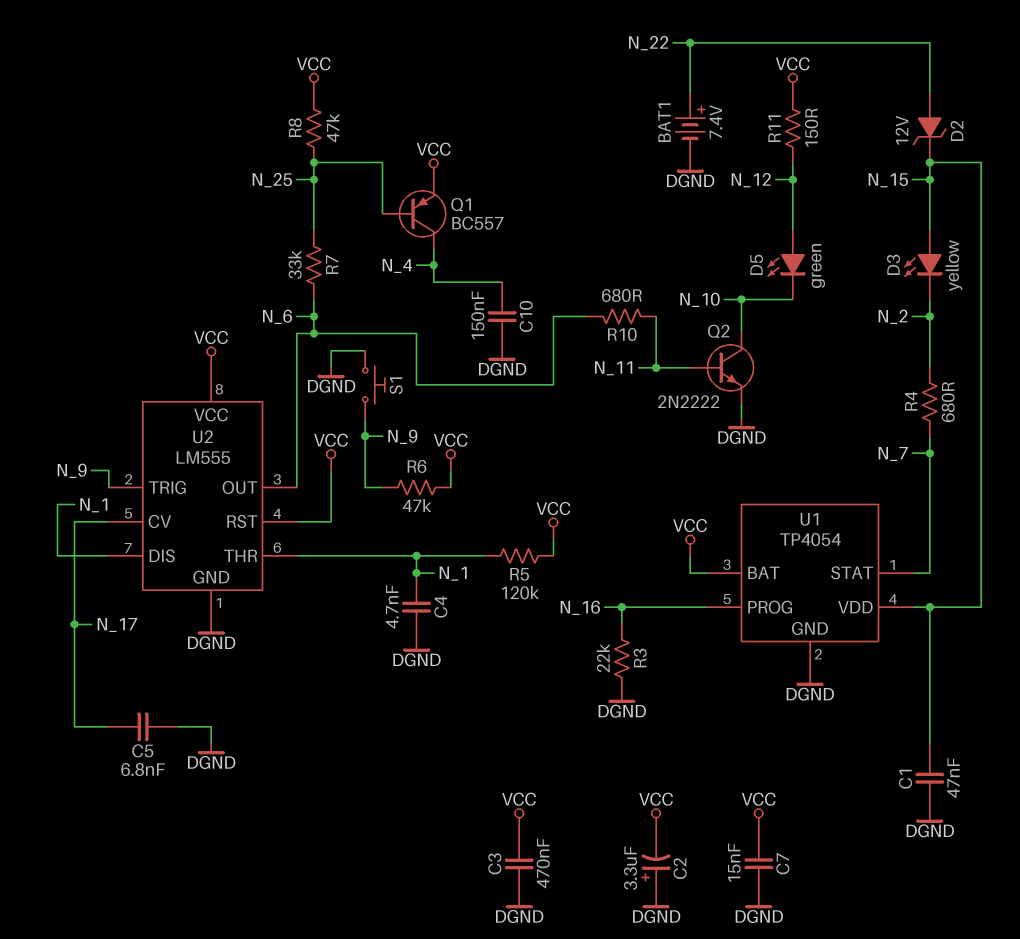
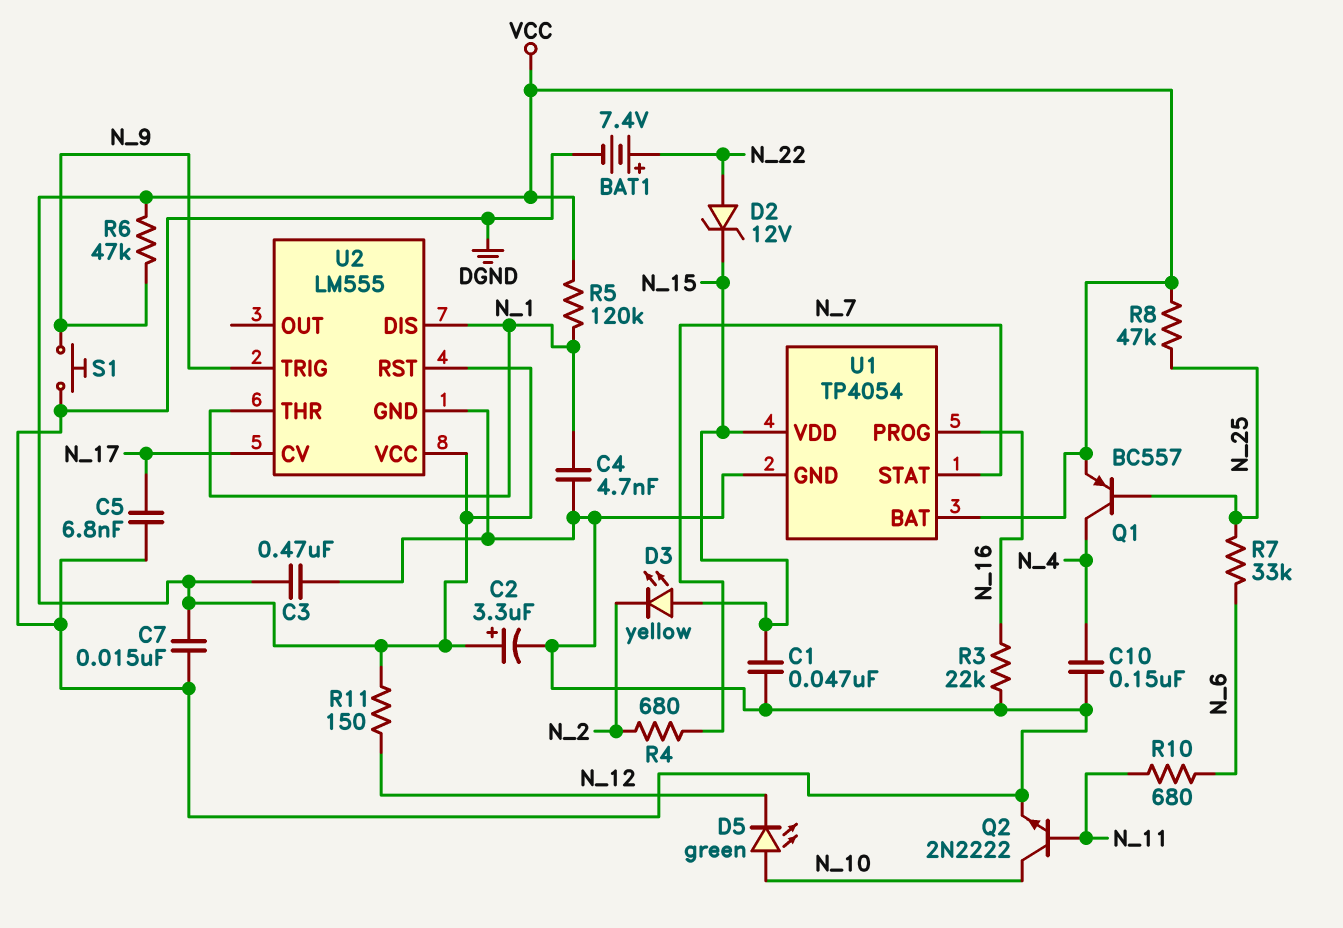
C2: 3.3uF (plus DGND, minus VCC) -> 3.3uF (plus VCC, minus DGND)
D5: LED green (A N_12, K N_10) -> LED green (A N_10, K N_12)
U2 pin OUT: N_6 -> none

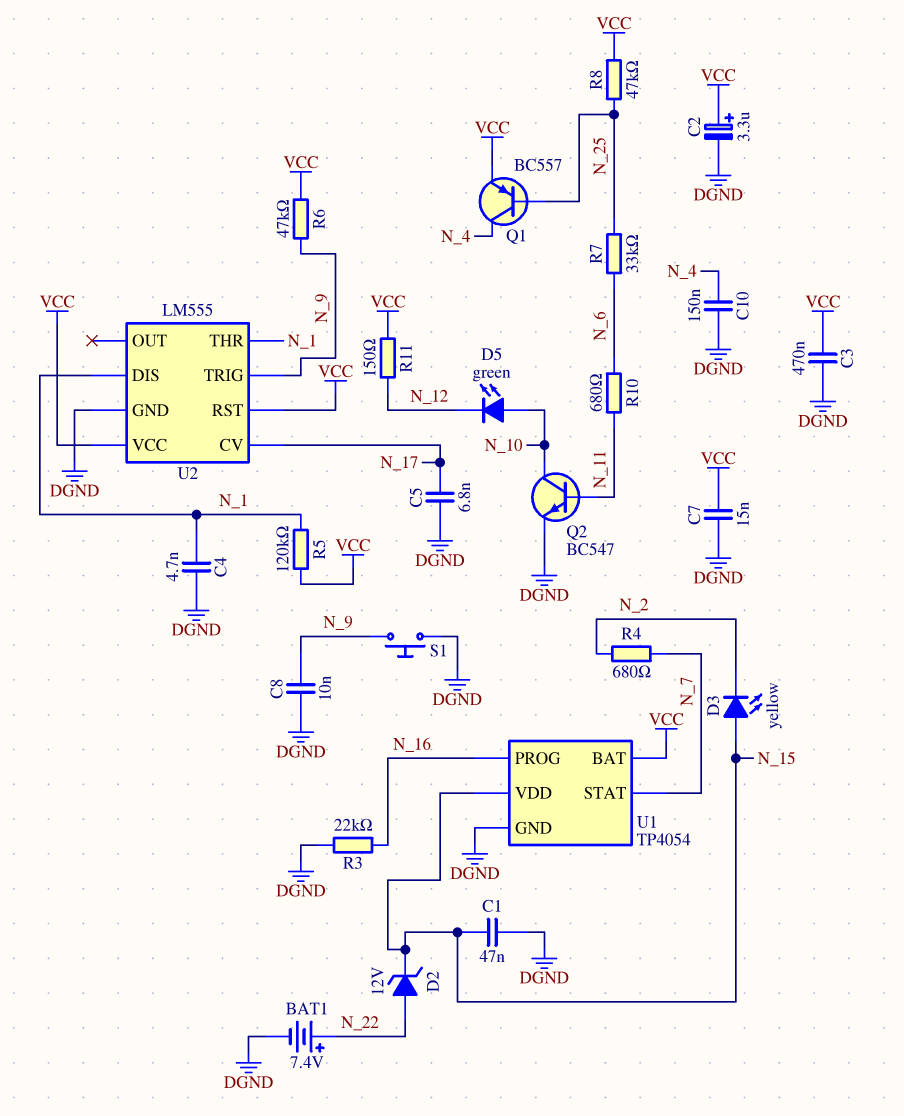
C8: none -> 10nF (DGND, N_9)
Q2: NPN 2N2222 (B N_11, C N_10, E DGND) -> NPN BC547 (B N_11, C N_10, E DGND)

